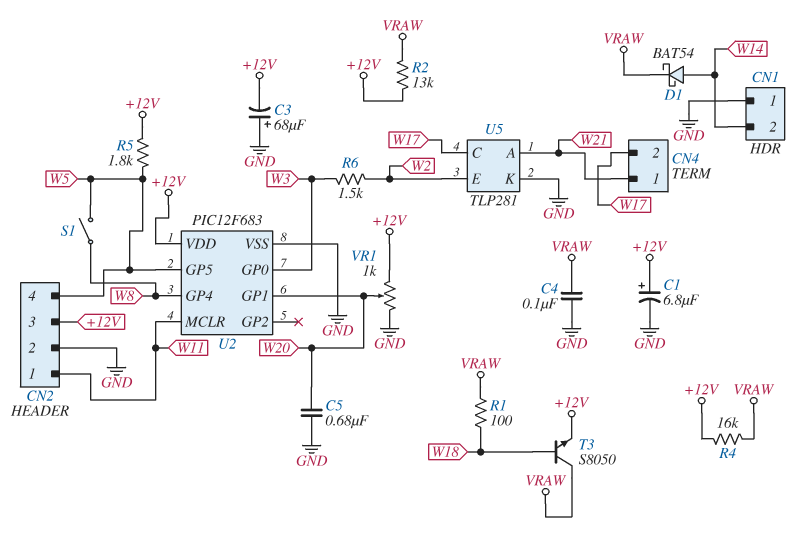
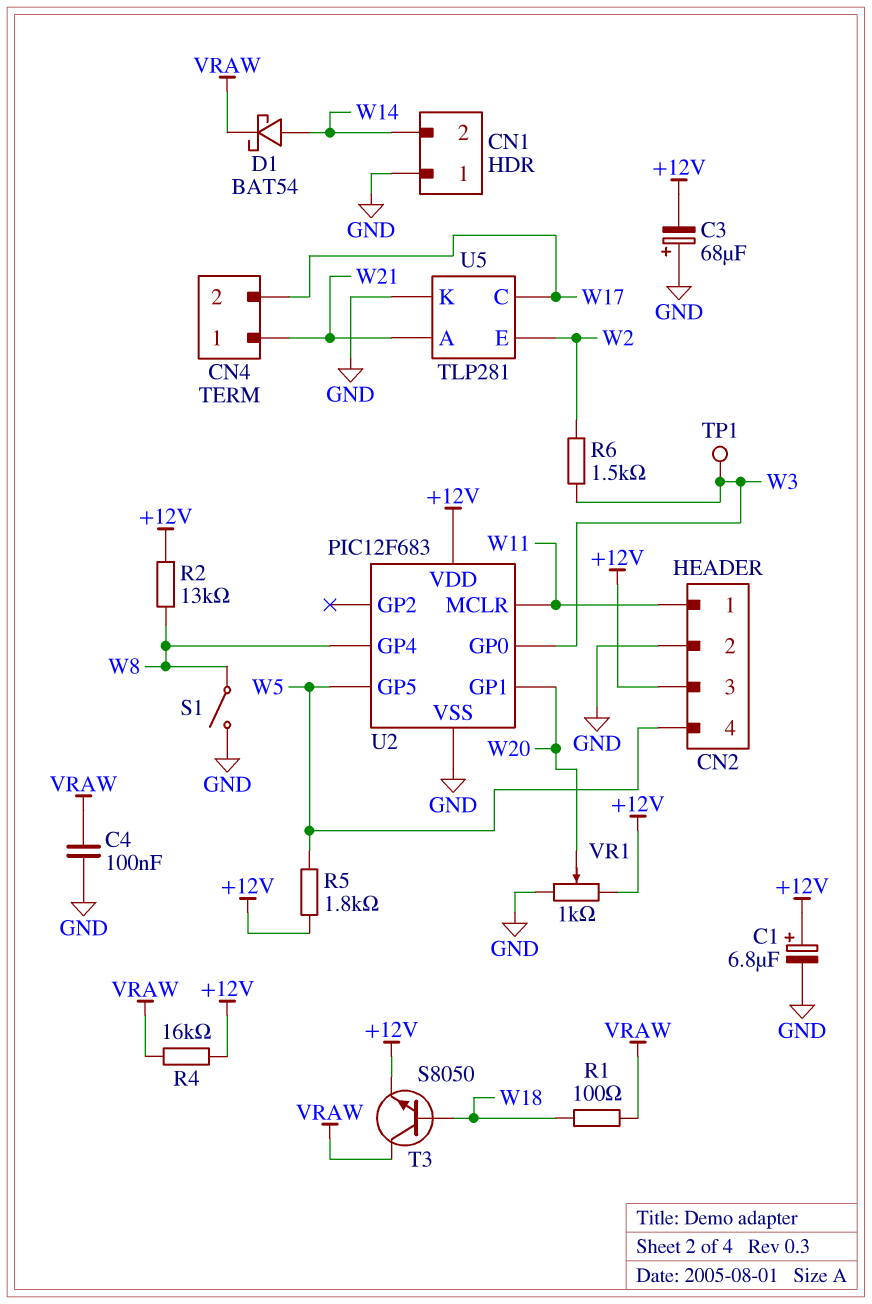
C5: 680nF (GND, W20) -> none
R2: 13k (+12V, VRAW) -> 13k (+12V, W8)
S1: switch (W5, W8) -> switch (GND, W8)
TP1: none -> test point (W3)

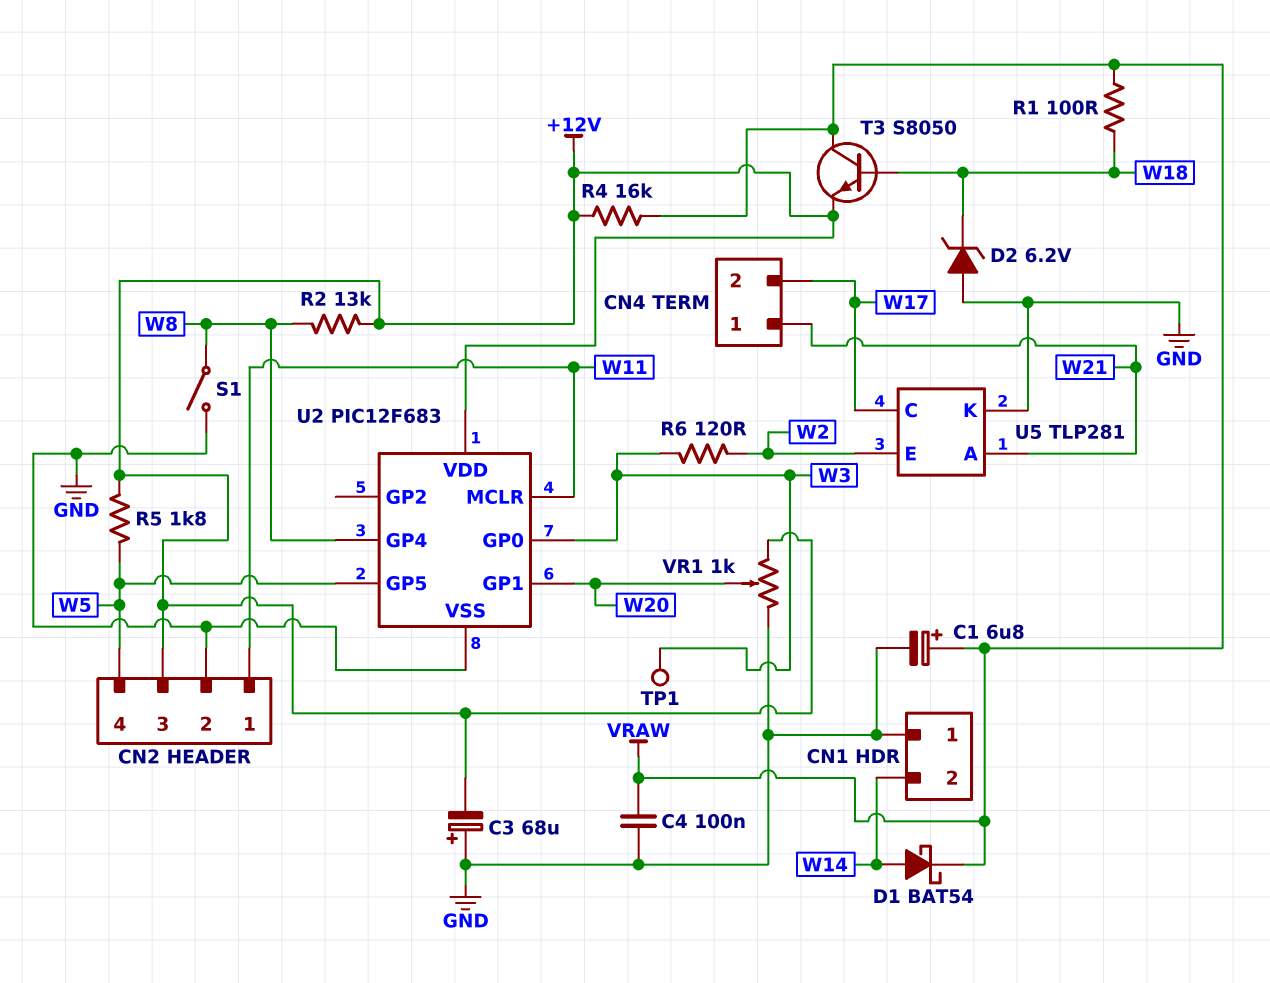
C1: 6.8uF (plus +12V, minus GND) -> 6.8uF (plus VRAW, minus GND)
D2: none -> zener 6.2V (A GND, K W18)
R6: 1.5k (W2, W3) -> 120 (W2, W3)

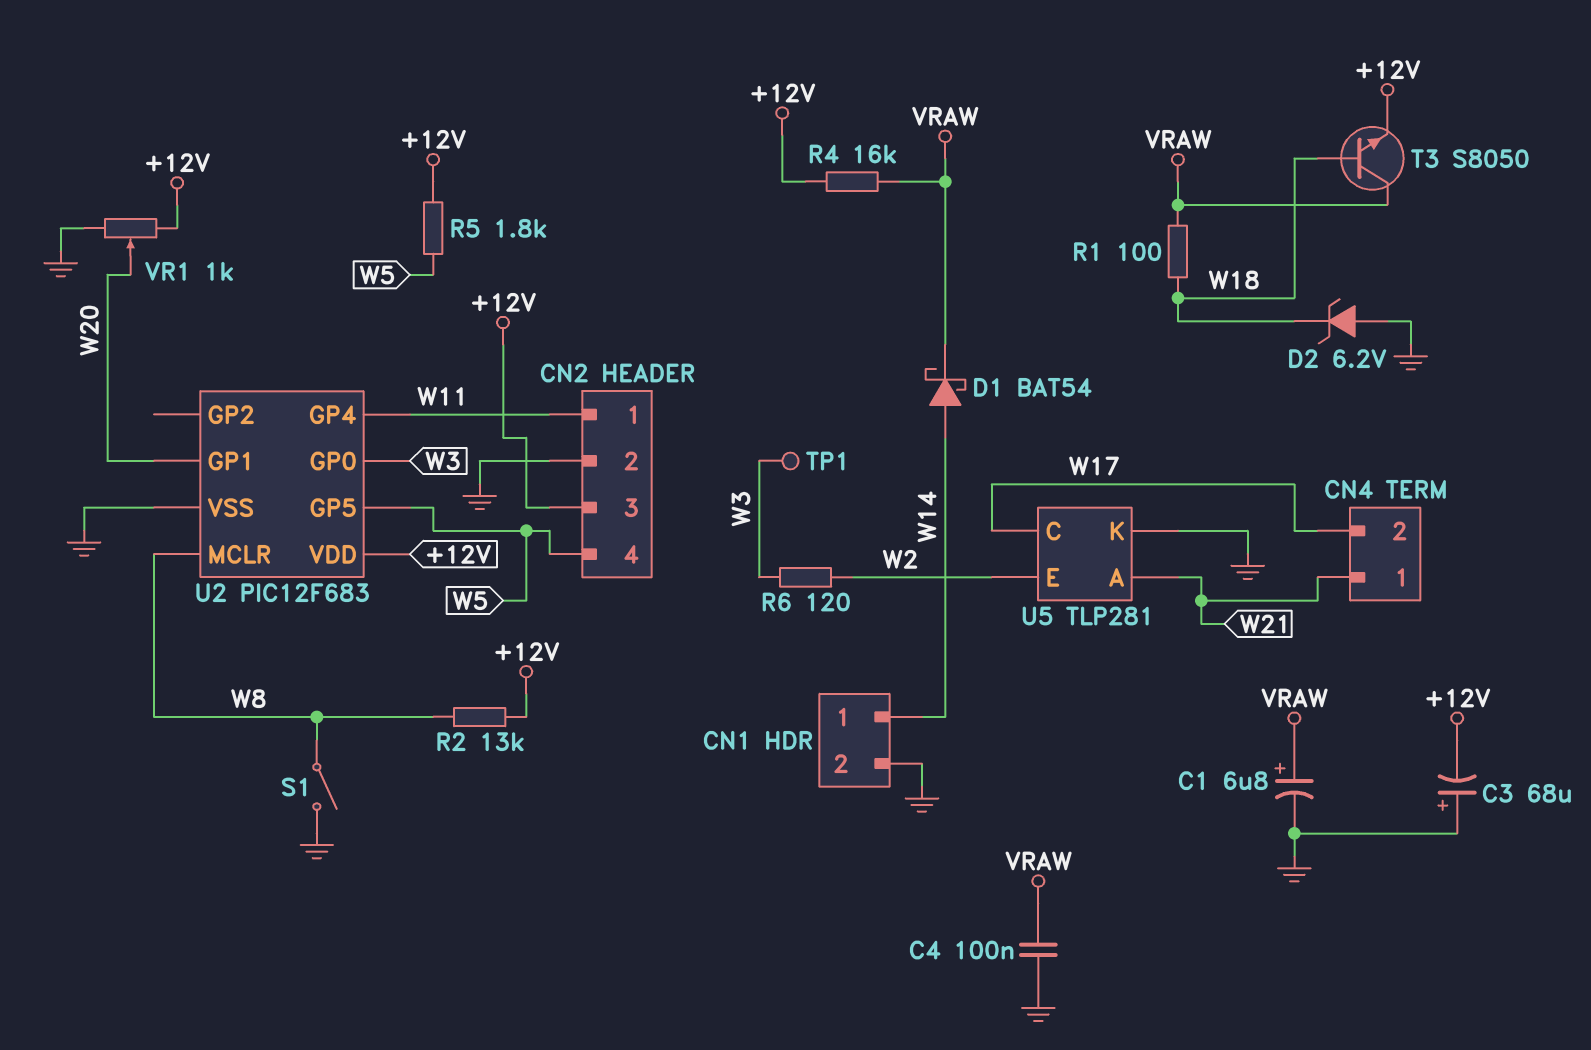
CN1 pin 1: GND -> W14
CN1 pin 2: W14 -> GND
U2 pin GP4: W8 -> W11
U2 pin MCLR: W11 -> W8

